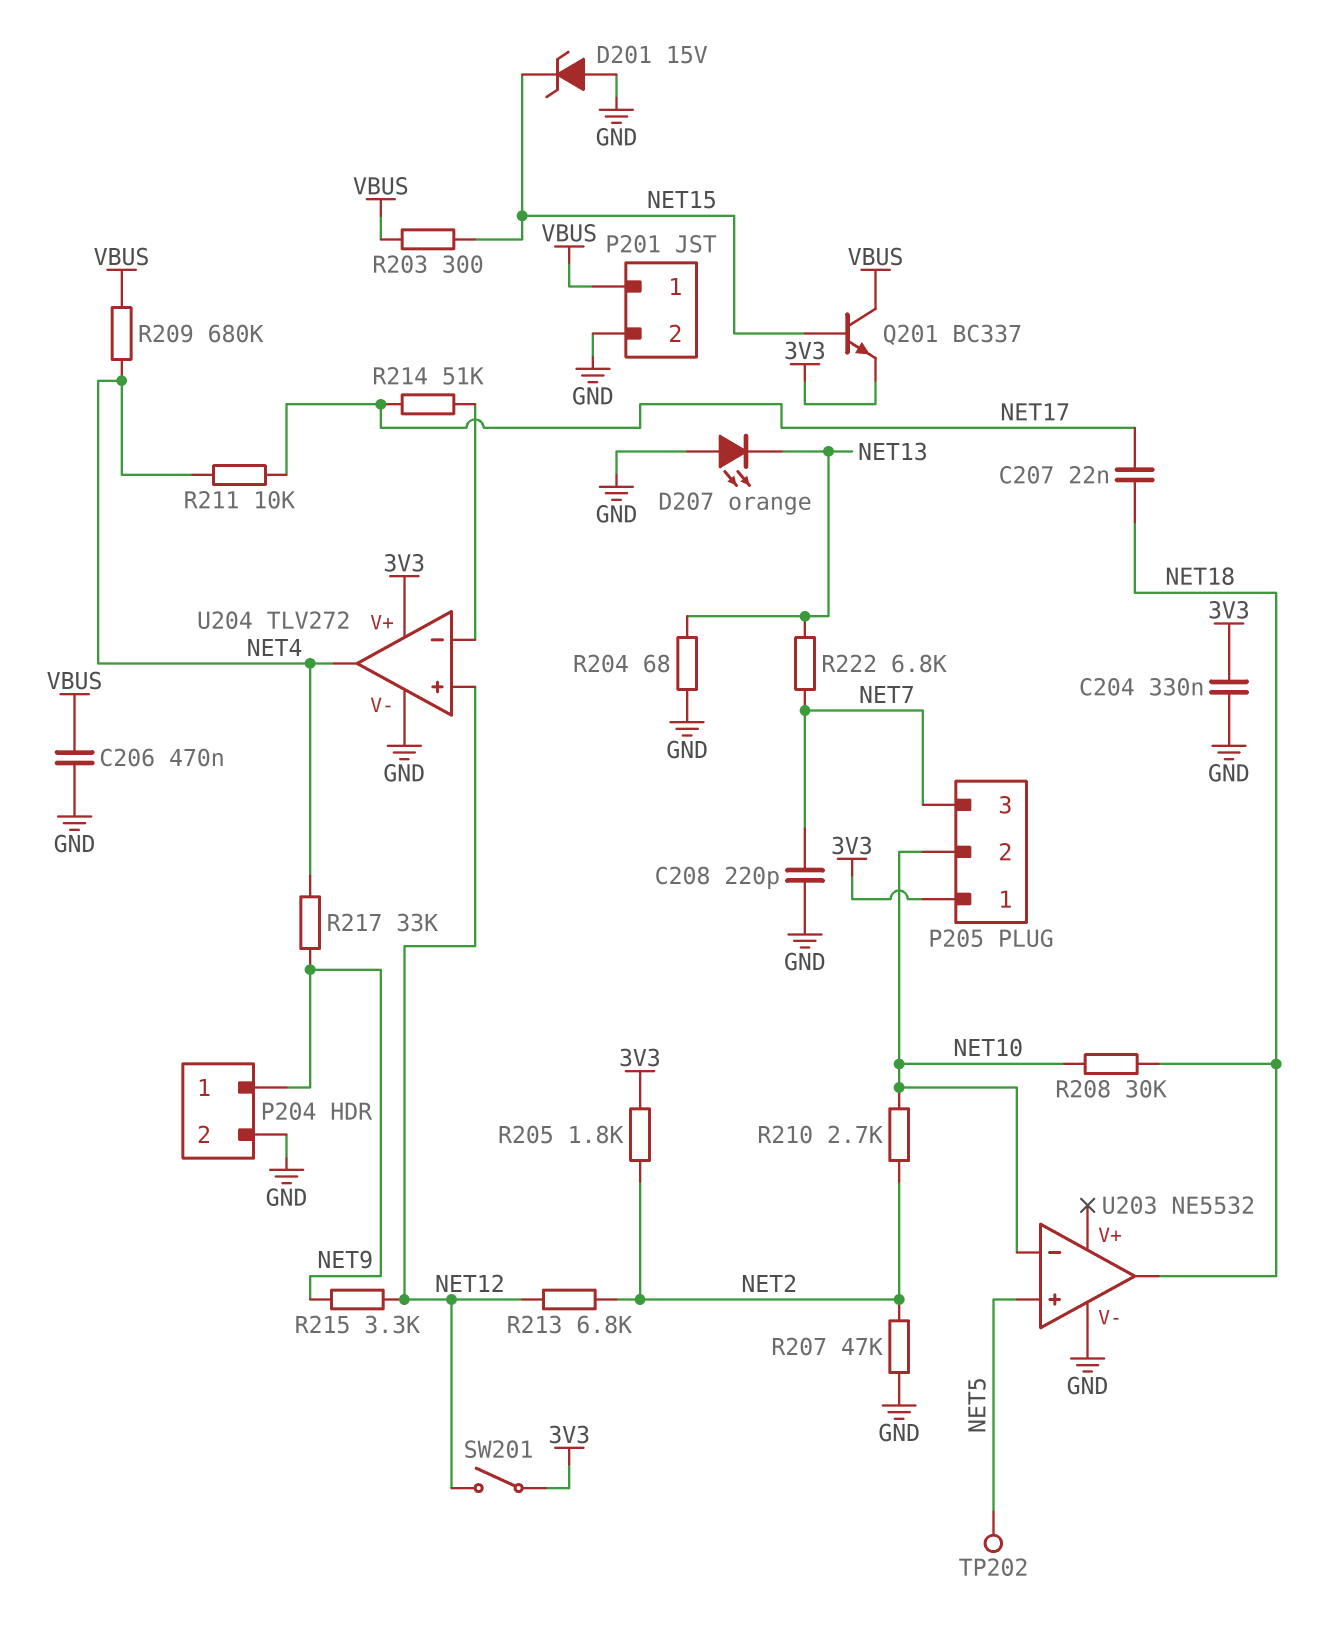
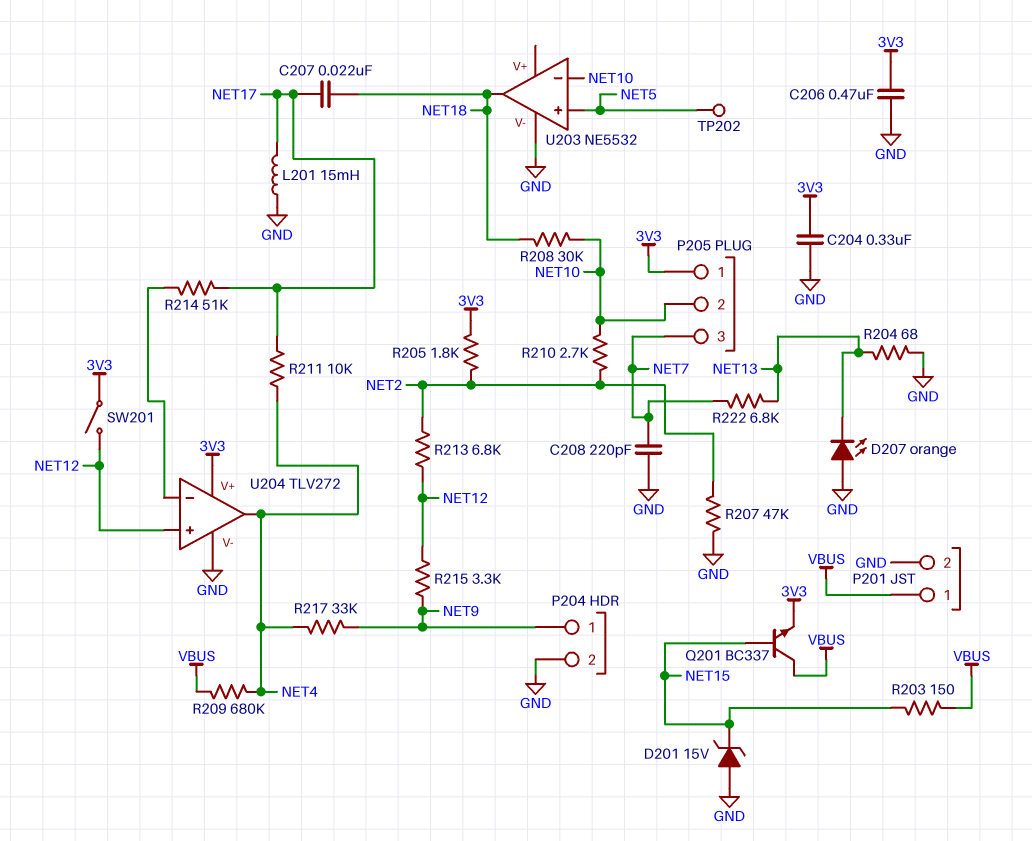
C206: 470nF (GND, VBUS) -> 470nF (3V3, GND)
L201: none -> 15mH (GND, NET17)
R203: 300 (NET15, VBUS) -> 150 (NET15, VBUS)

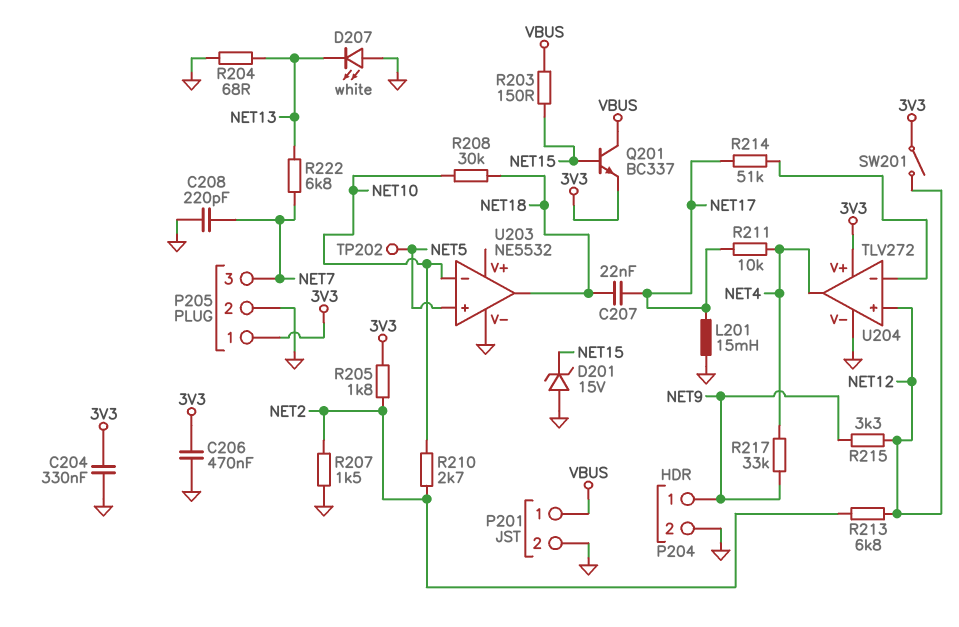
D207: LED orange (A GND, K NET13) -> LED white (A GND, K NET13)
P205 pin 2: NET10 -> GND
R207: 47k (GND, NET2) -> 1.5k (GND, NET2)
R209: 680k (NET4, VBUS) -> none

